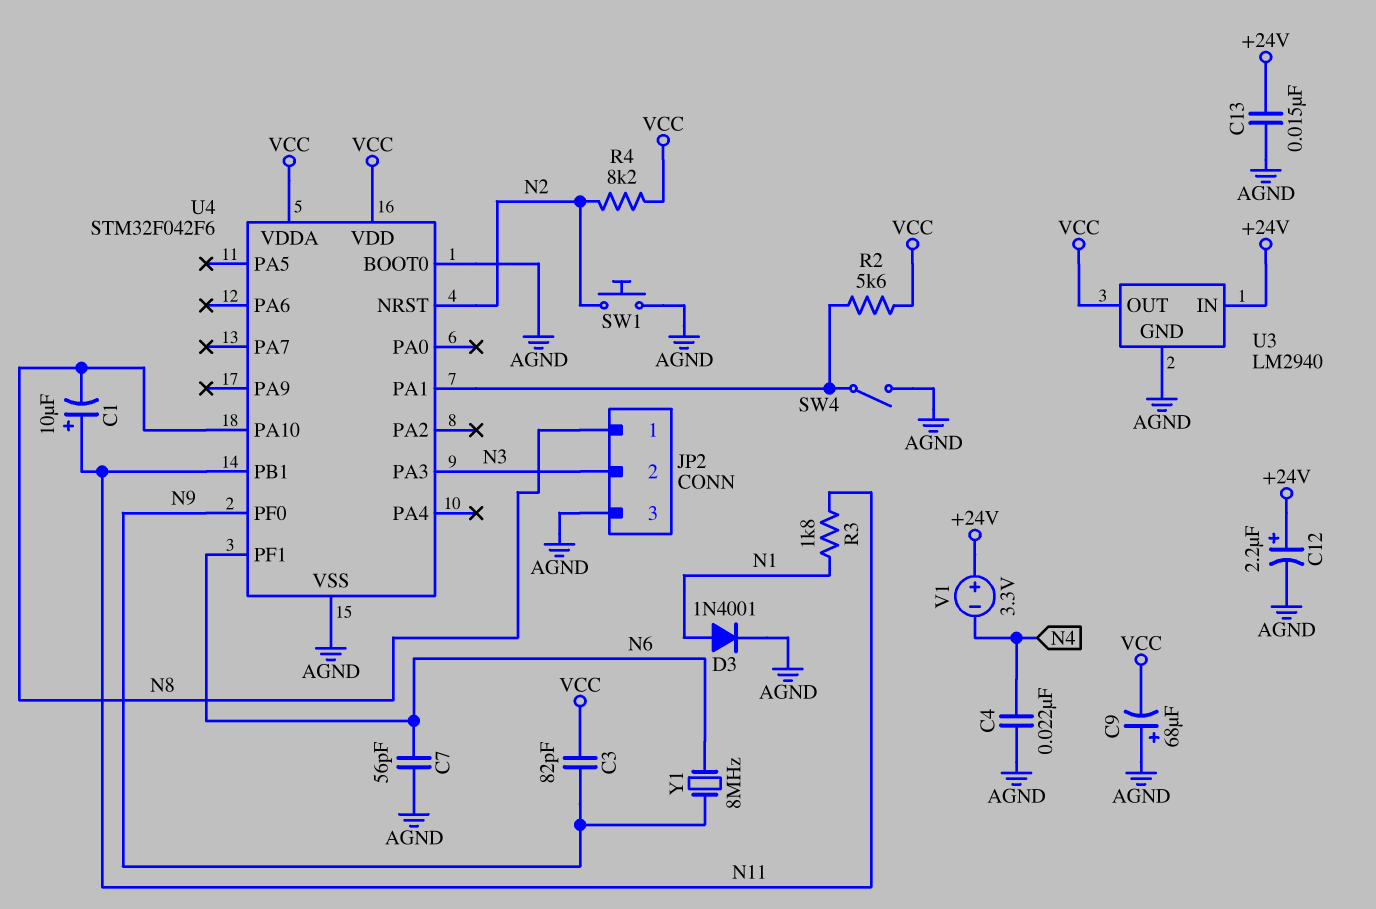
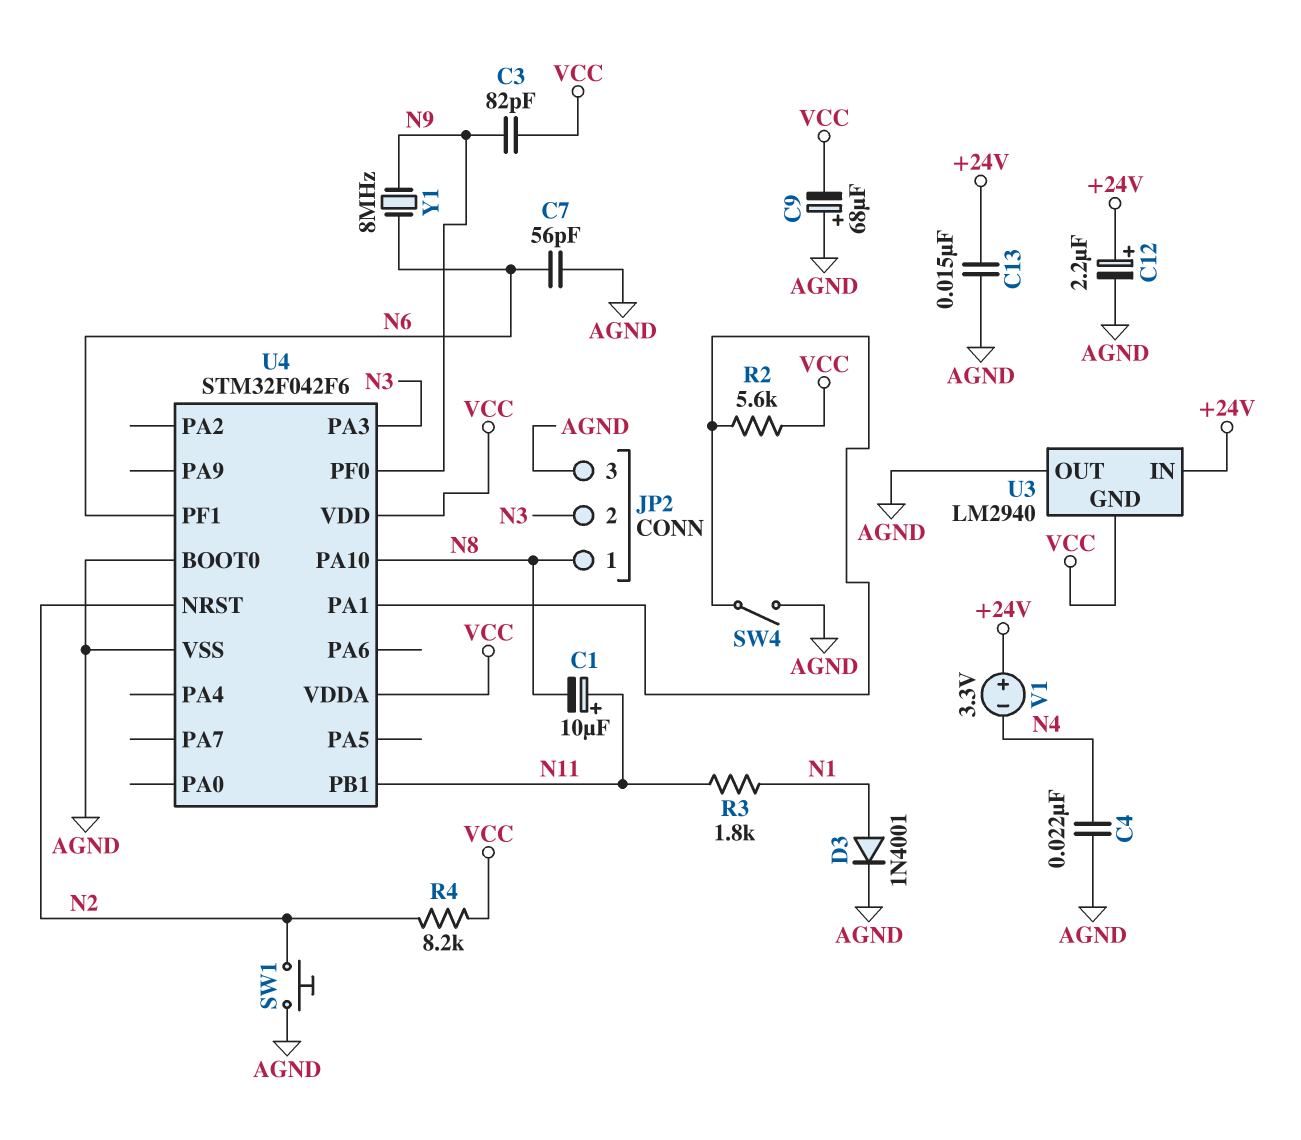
U3 pin GND: AGND -> VCC
U3 pin OUT: VCC -> AGND

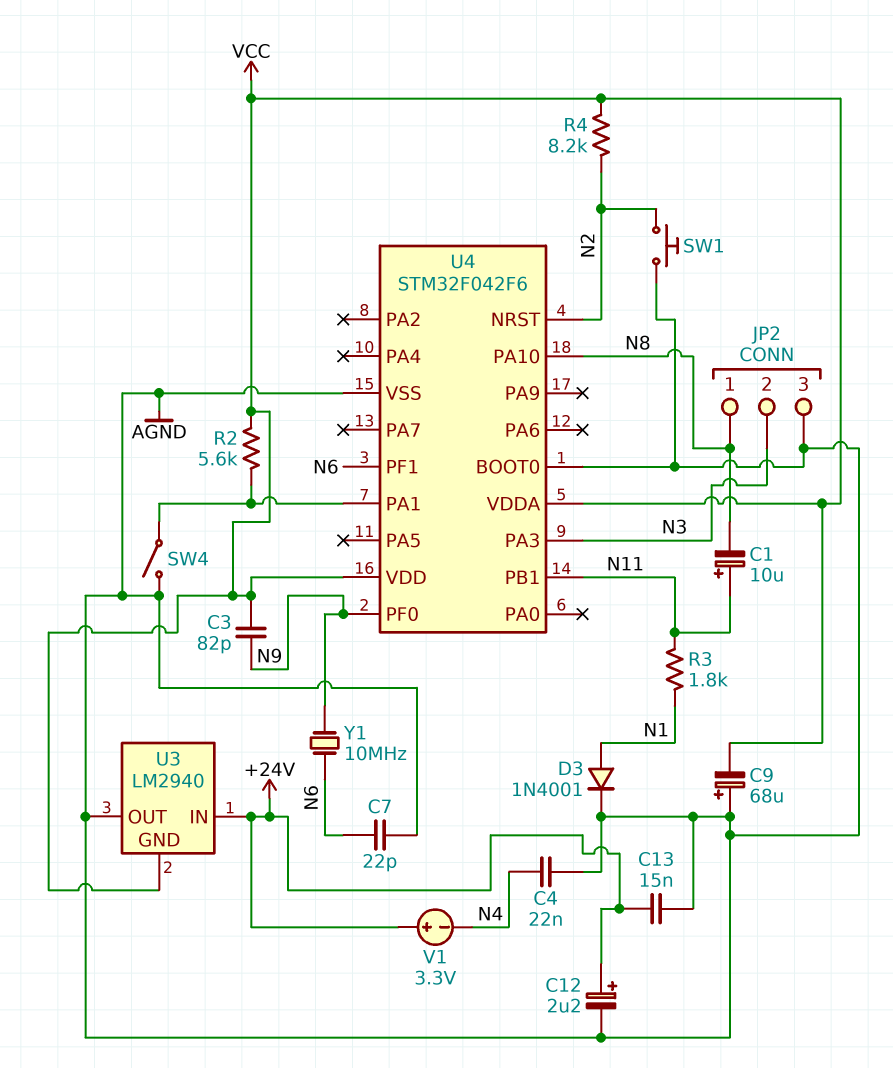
C7: 56pF (AGND, N6) -> 22pF (AGND, N6)
Y1: 8MHz (N6, N9) -> 10MHz (N6, N9)

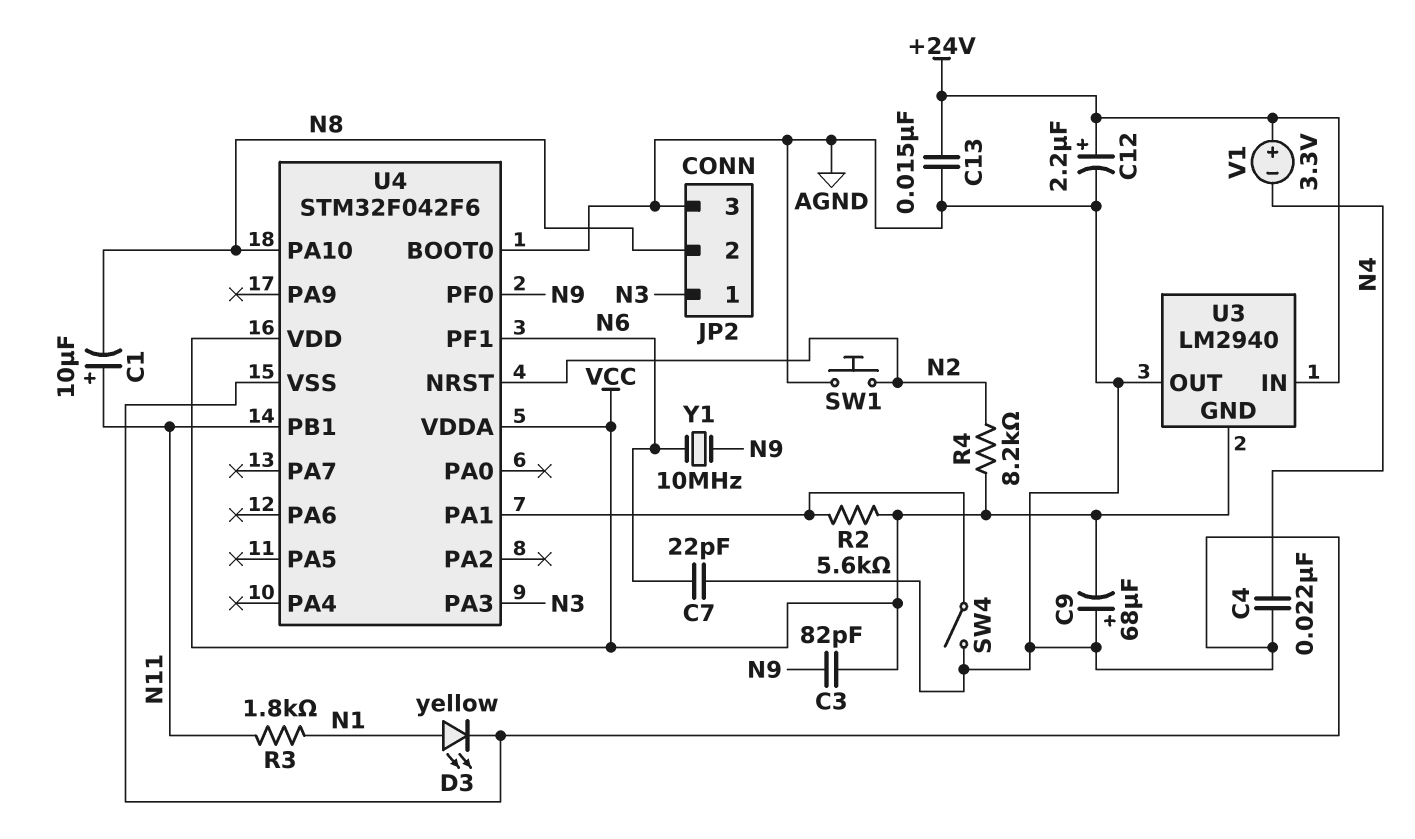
D3: diode 1N4001 (A N1, K AGND) -> LED yellow (A N1, K AGND)
JP2 pin 1: N8 -> N3
JP2 pin 2: N3 -> N8

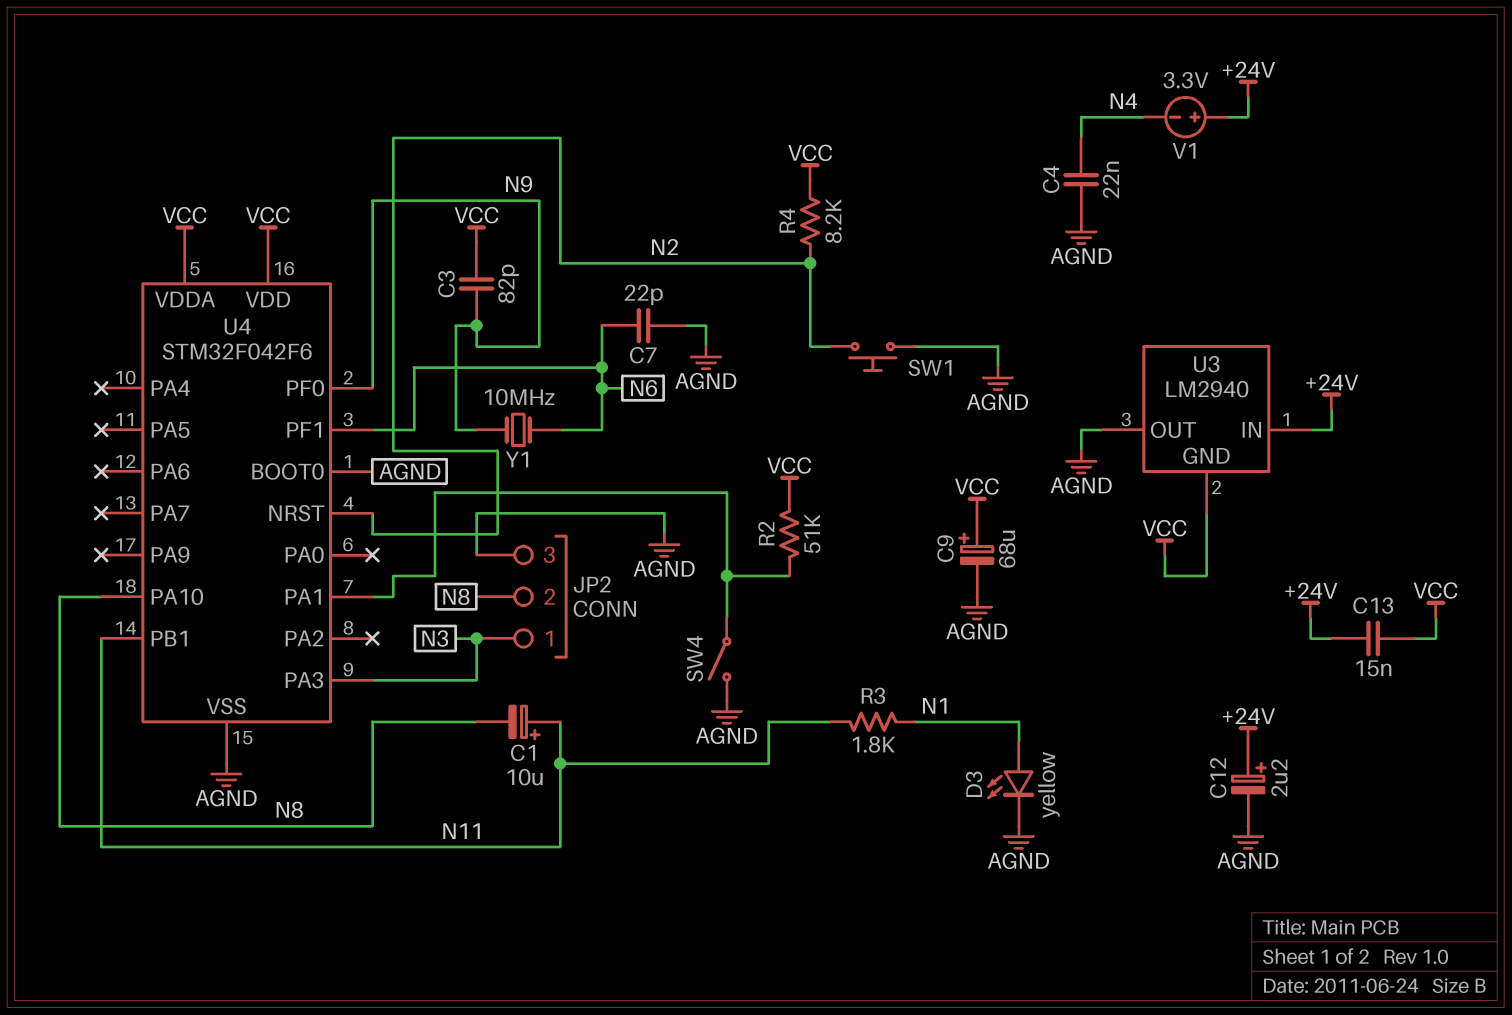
C9: 68uF (plus AGND, minus VCC) -> 68uF (plus VCC, minus AGND)
C13: 15nF (+24V, AGND) -> 15nF (+24V, VCC)
R2: 5.6k (U4/PA1, VCC) -> 51k (U4/PA1, VCC)

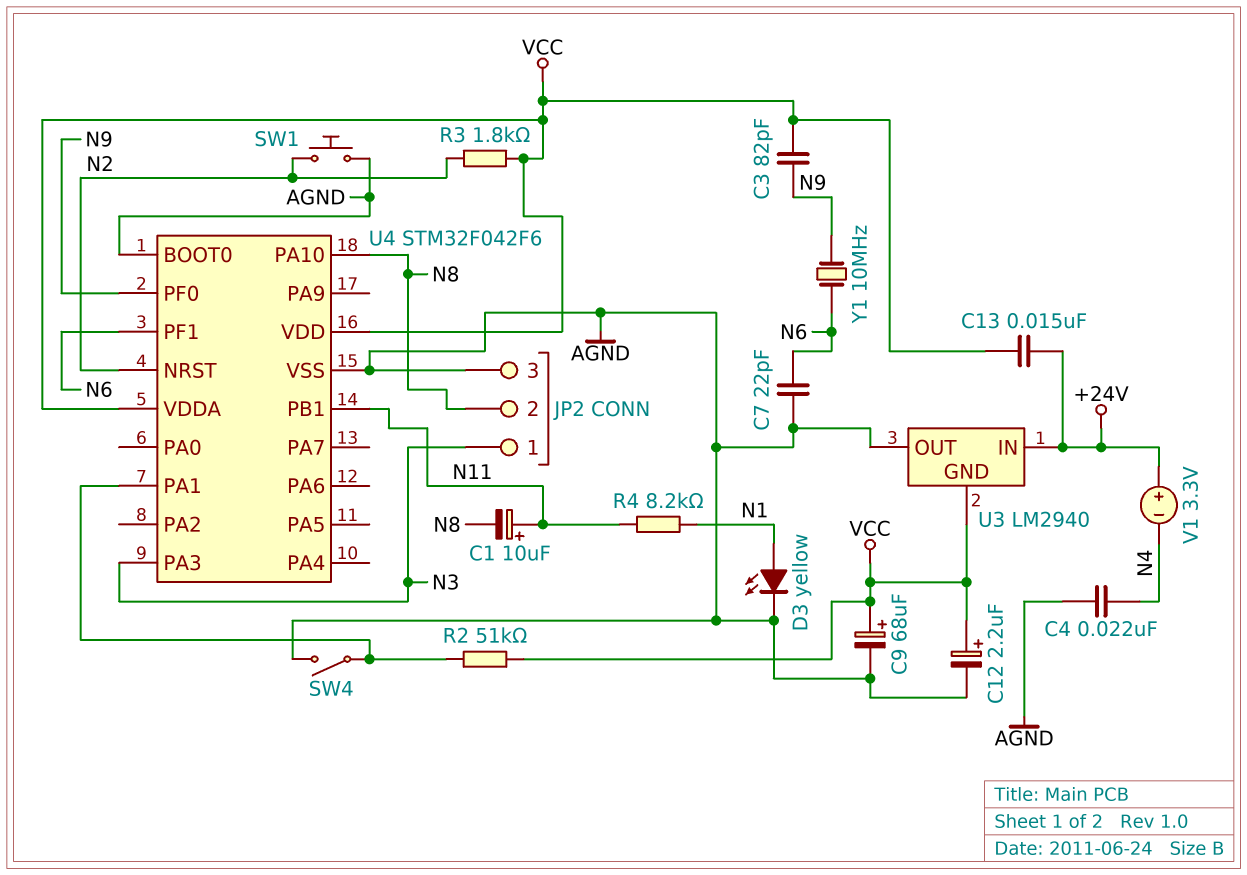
C12: 2.2uF (plus +24V, minus AGND) -> 2.2uF (plus VCC, minus AGND)
R3: 1.8k (N1, N11) -> 1.8k (N2, VCC)
R4: 8.2k (N2, VCC) -> 8.2k (N1, N11)

